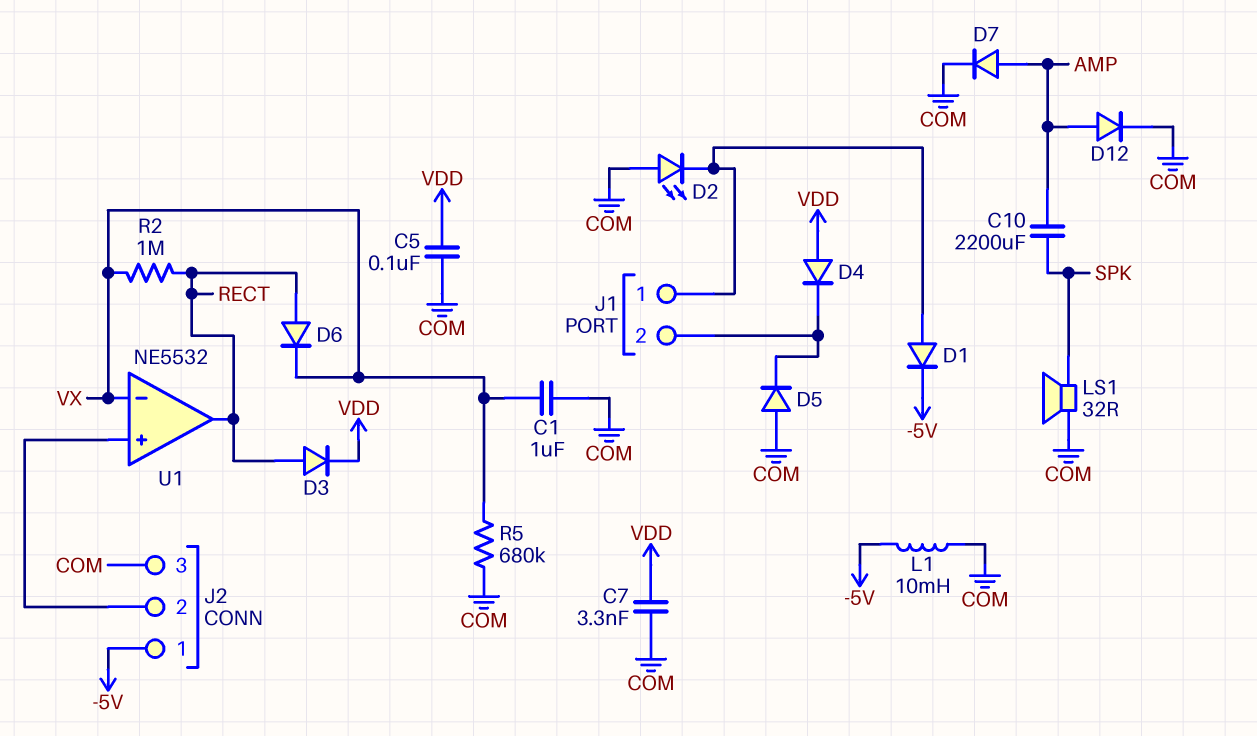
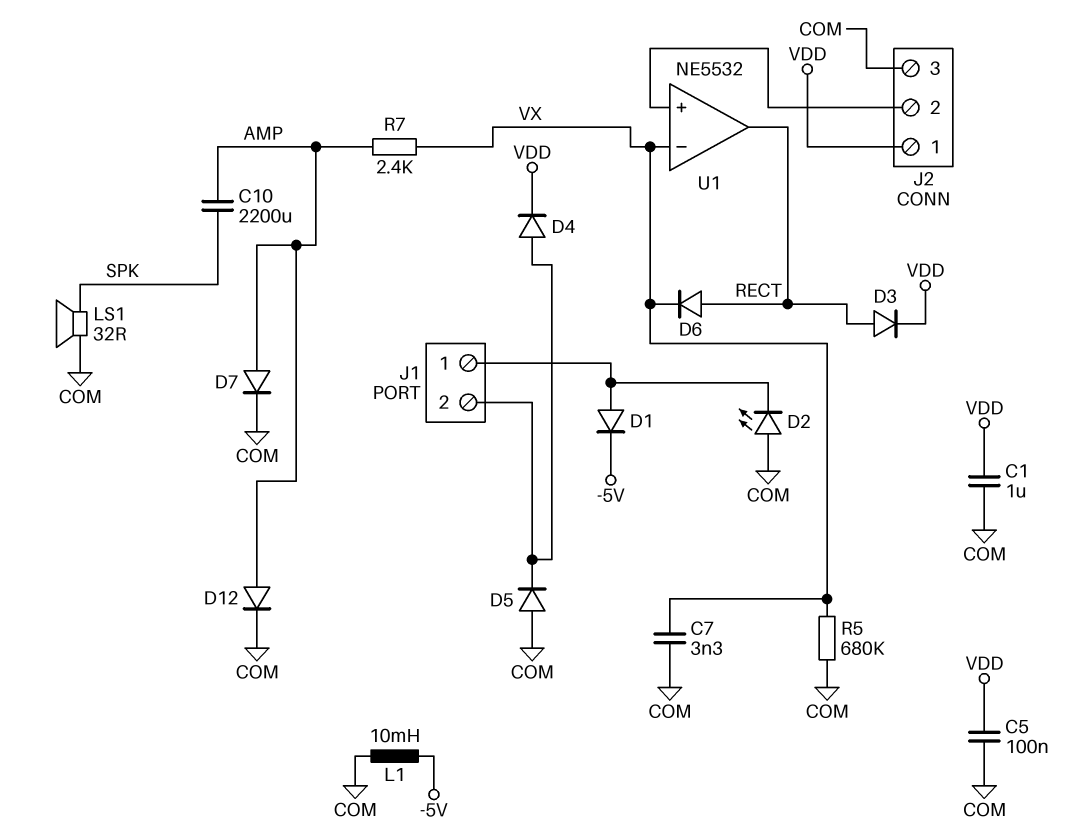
C1: 1uF (COM, VX) -> 1uF (COM, VDD)
C7: 3.3nF (COM, VDD) -> 3.3nF (COM, VX)
D4: diode (A VDD, K J1/2) -> diode (A J1/2, K VDD)
J2 pin 1: -5V -> VDD
R2: 1M (RECT, VX) -> none
R7: none -> 2.4k (AMP, VX)

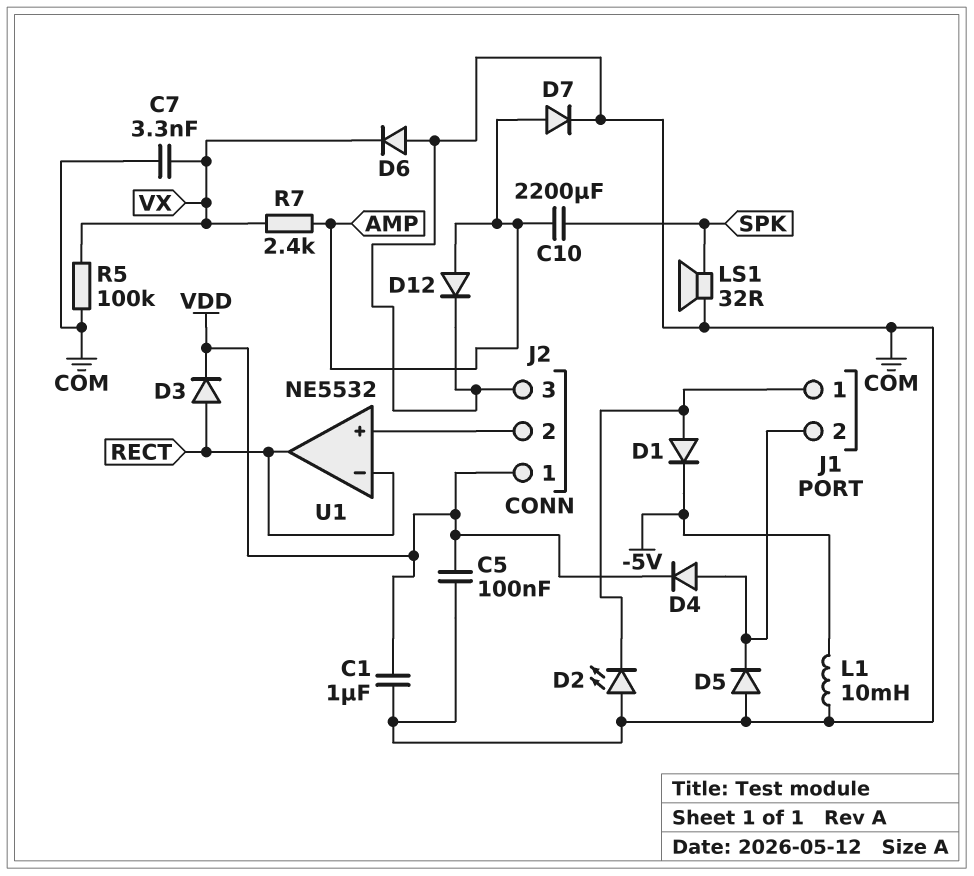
D6: diode (A RECT, K VX) -> diode (A COM, K VX)
R5: 680k (COM, VX) -> 100k (COM, VX)
U1 pin in-: VX -> RECT

